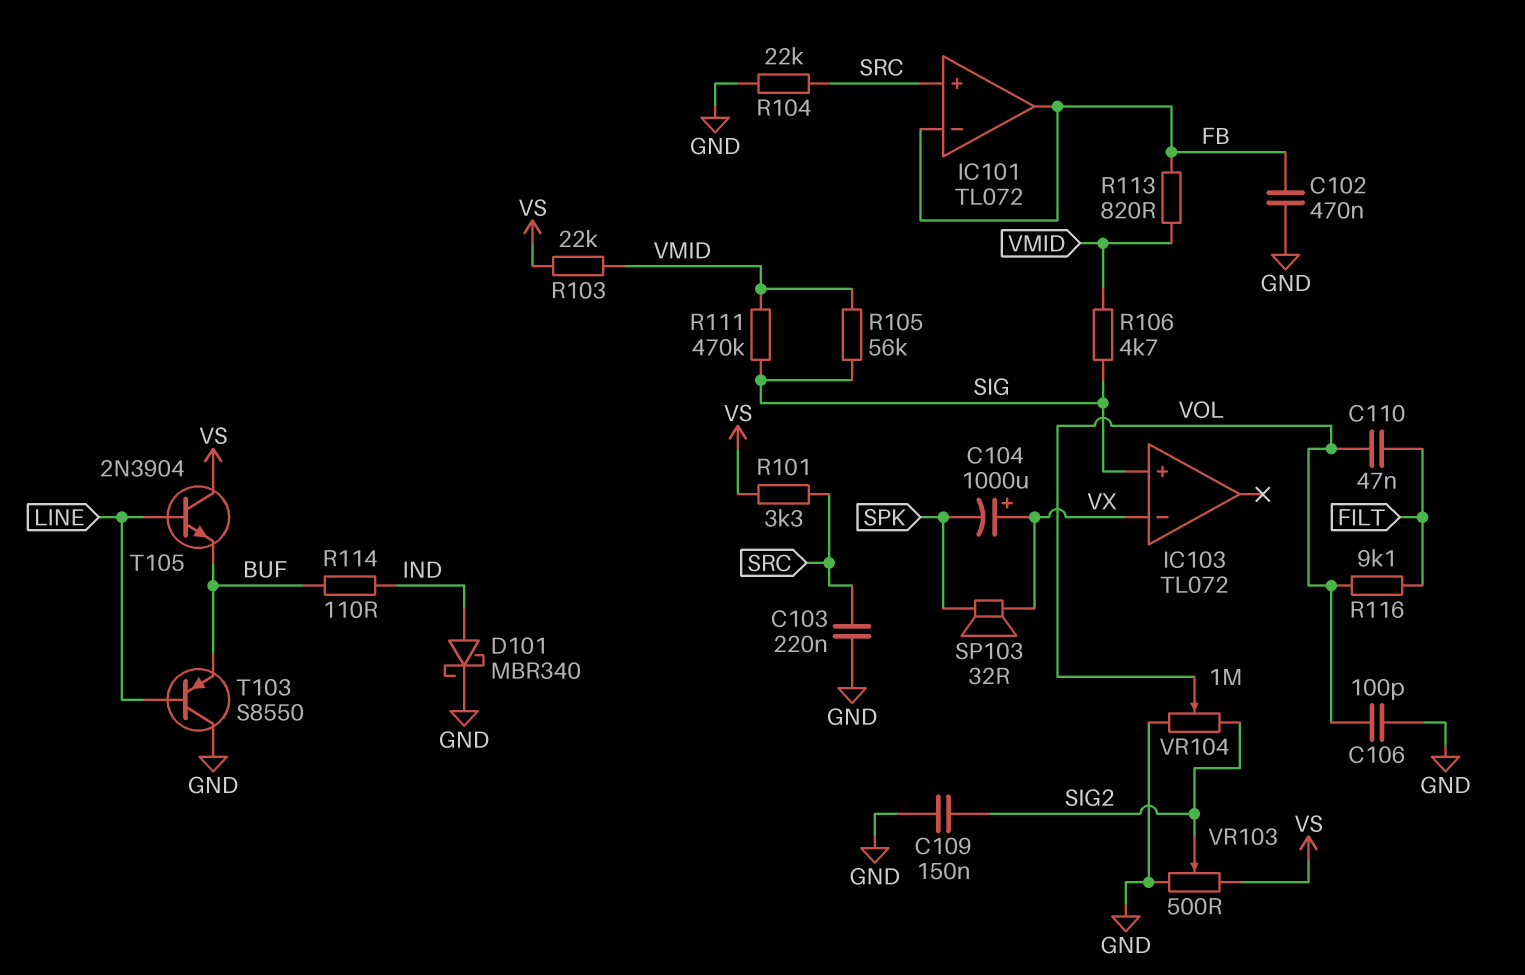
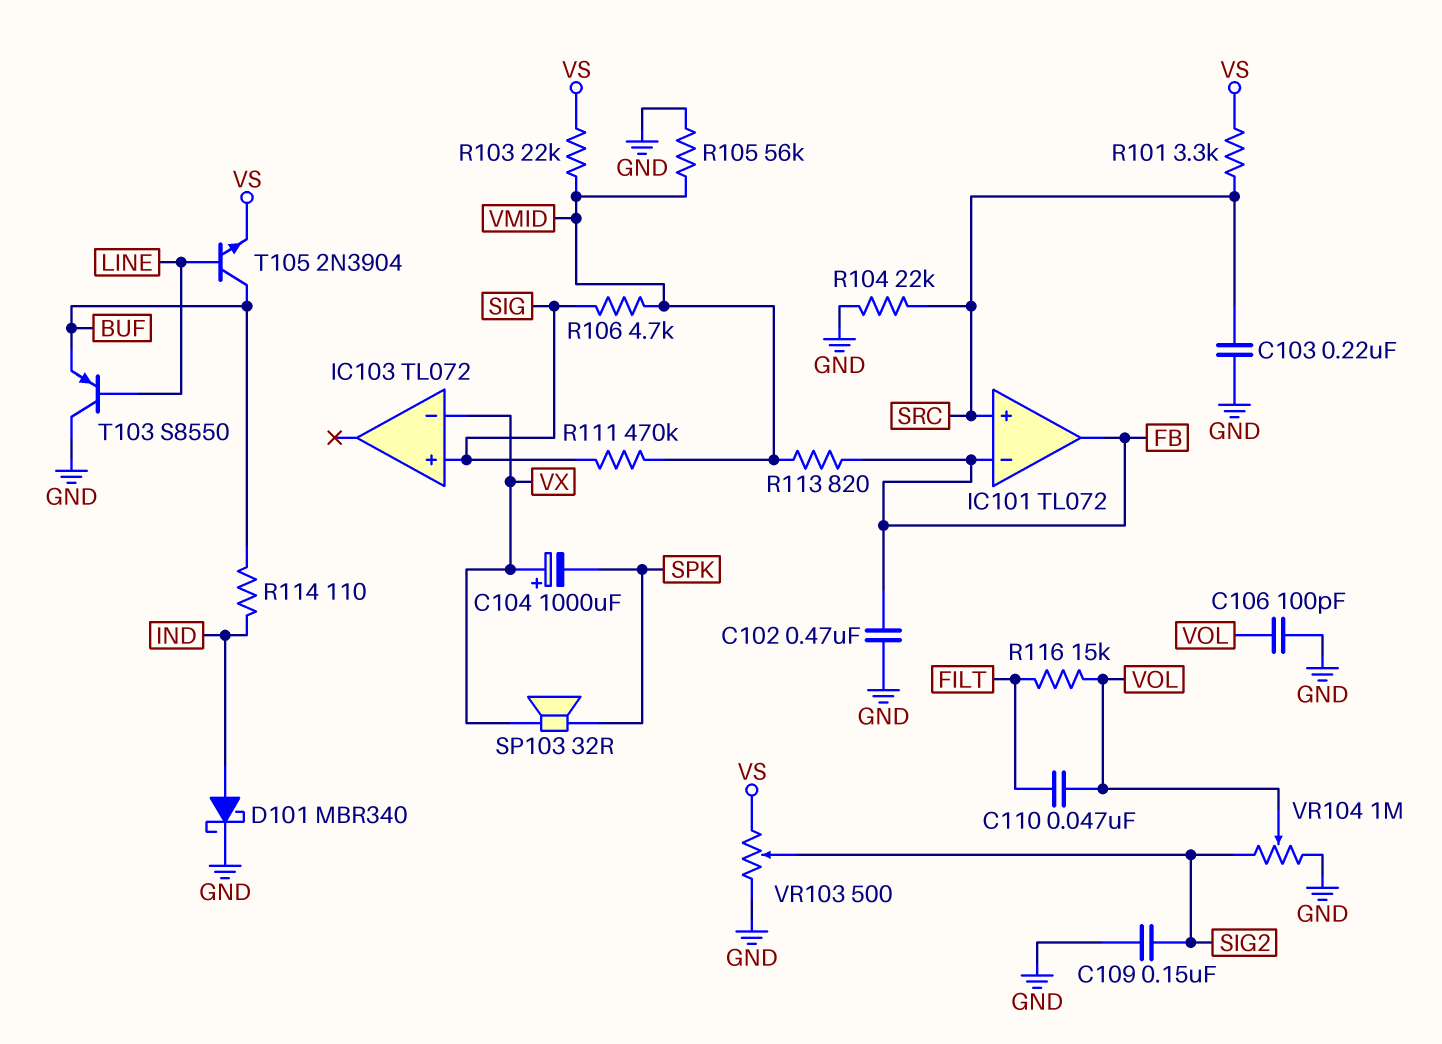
R105: 56k (SIG, VMID) -> 56k (GND, VMID)
R116: 9.1k (FILT, VOL) -> 15k (FILT, VOL)
T105: NPN 2N3904 (B LINE, C VS, E BUF) -> NPN 2N3904 (B LINE, C BUF, E VS)

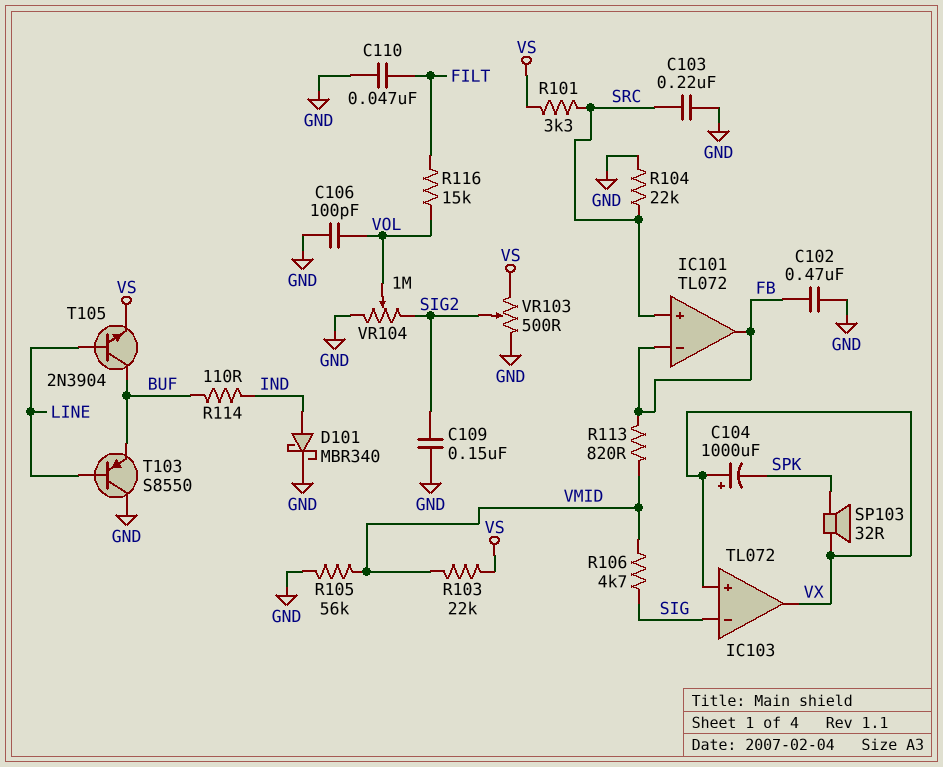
C110: 47nF (FILT, VOL) -> 47nF (FILT, GND)
IC103 pin in+: SIG -> VX
IC103 pin in-: VX -> SIG
IC103 pin out: none -> VX
R111: 470k (SIG, VMID) -> none

